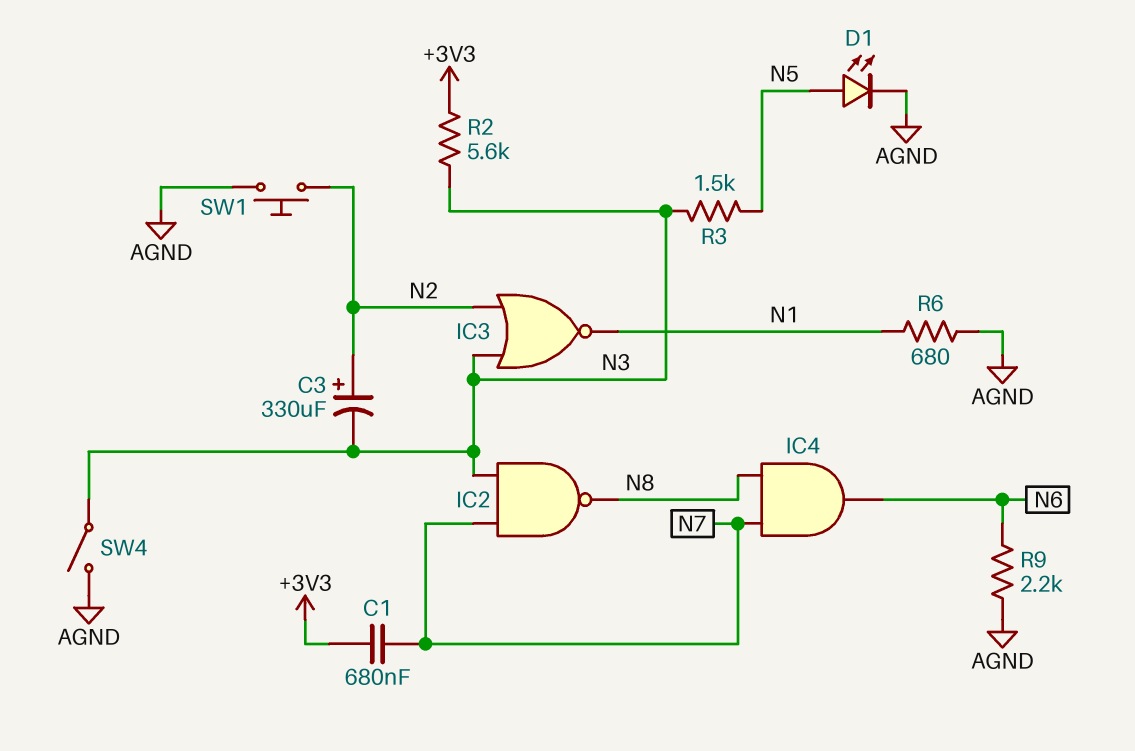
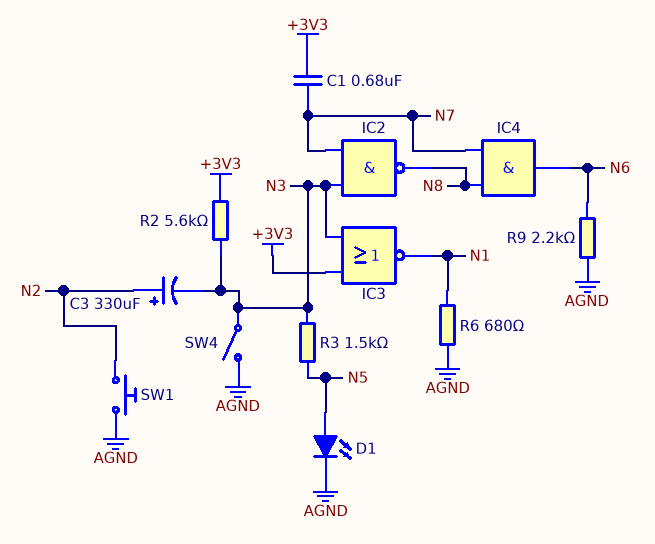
IC3: NOR (in N2, in N3, out N1) -> NOR (in +3V3, in N3, out N1)

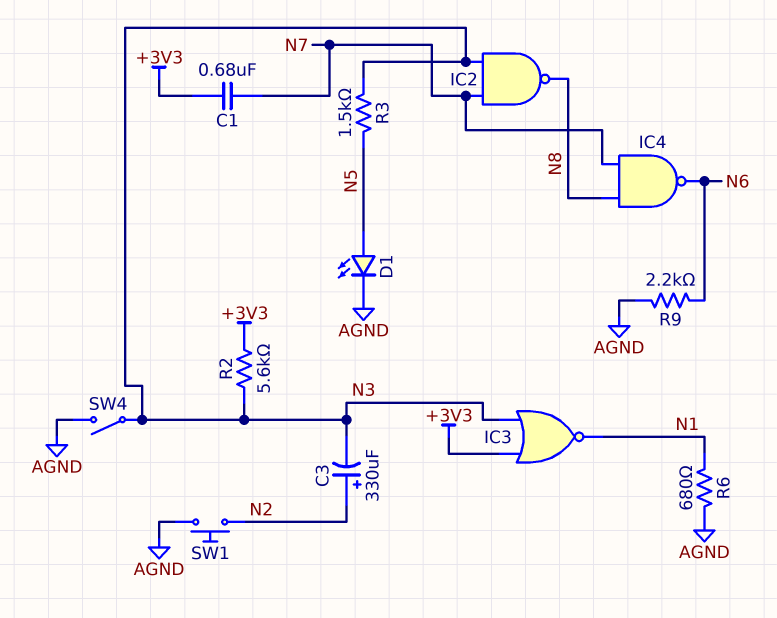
IC4: AND (in N7, in N8, out N6) -> NAND (in N7, in N8, out N6)

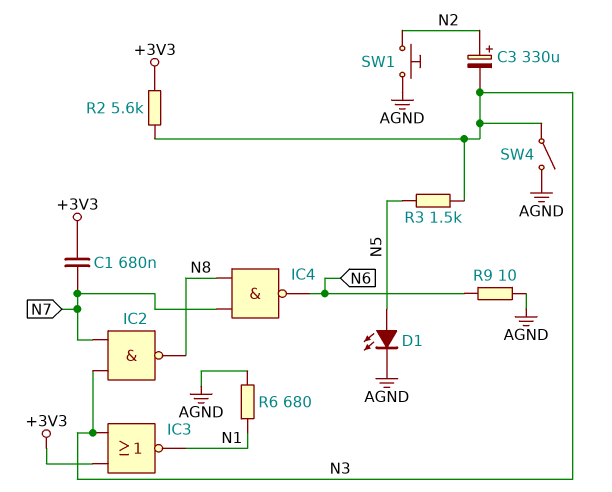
R9: 2.2k (AGND, N6) -> 10 (AGND, N6)

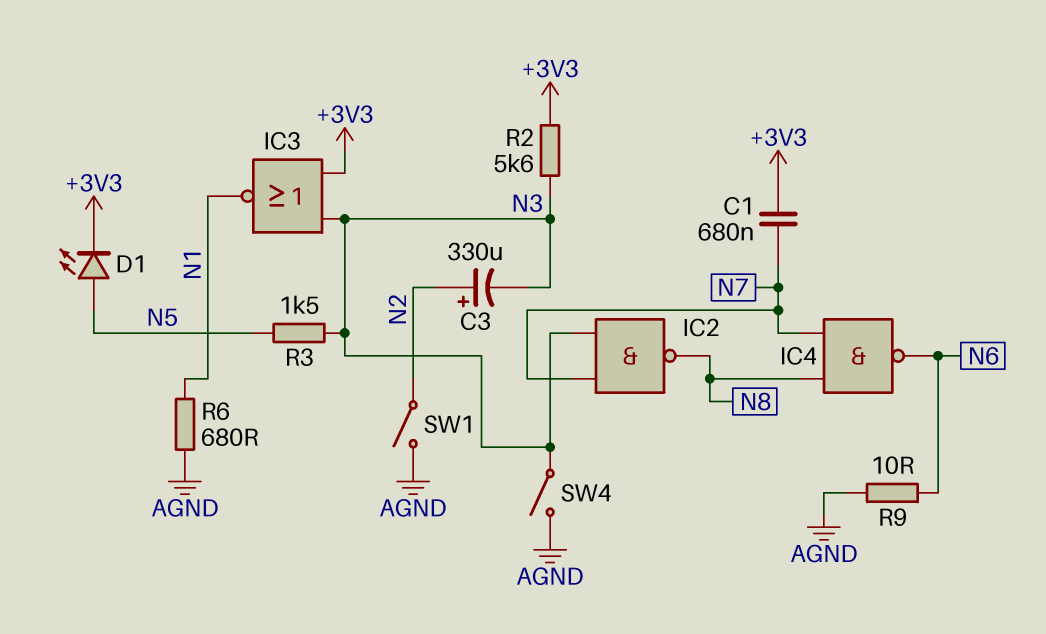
D1: LED (A N5, K AGND) -> LED (A N5, K +3V3)
SW1: button (AGND, N2) -> switch (AGND, N2)

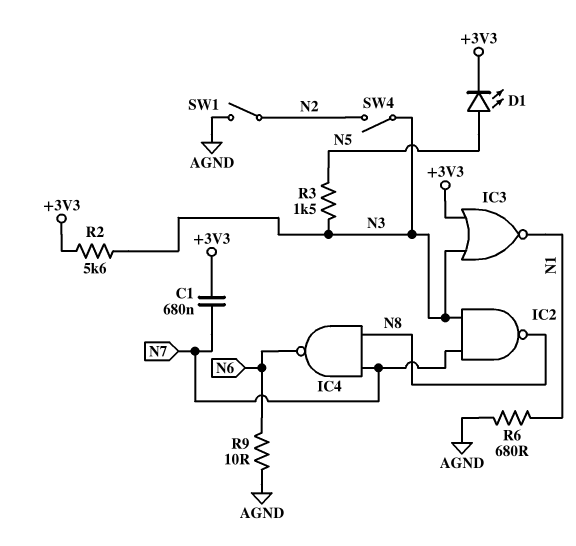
C3: 330uF (plus N2, minus N3) -> none
SW4: switch (AGND, N3) -> switch (N2, N3)

